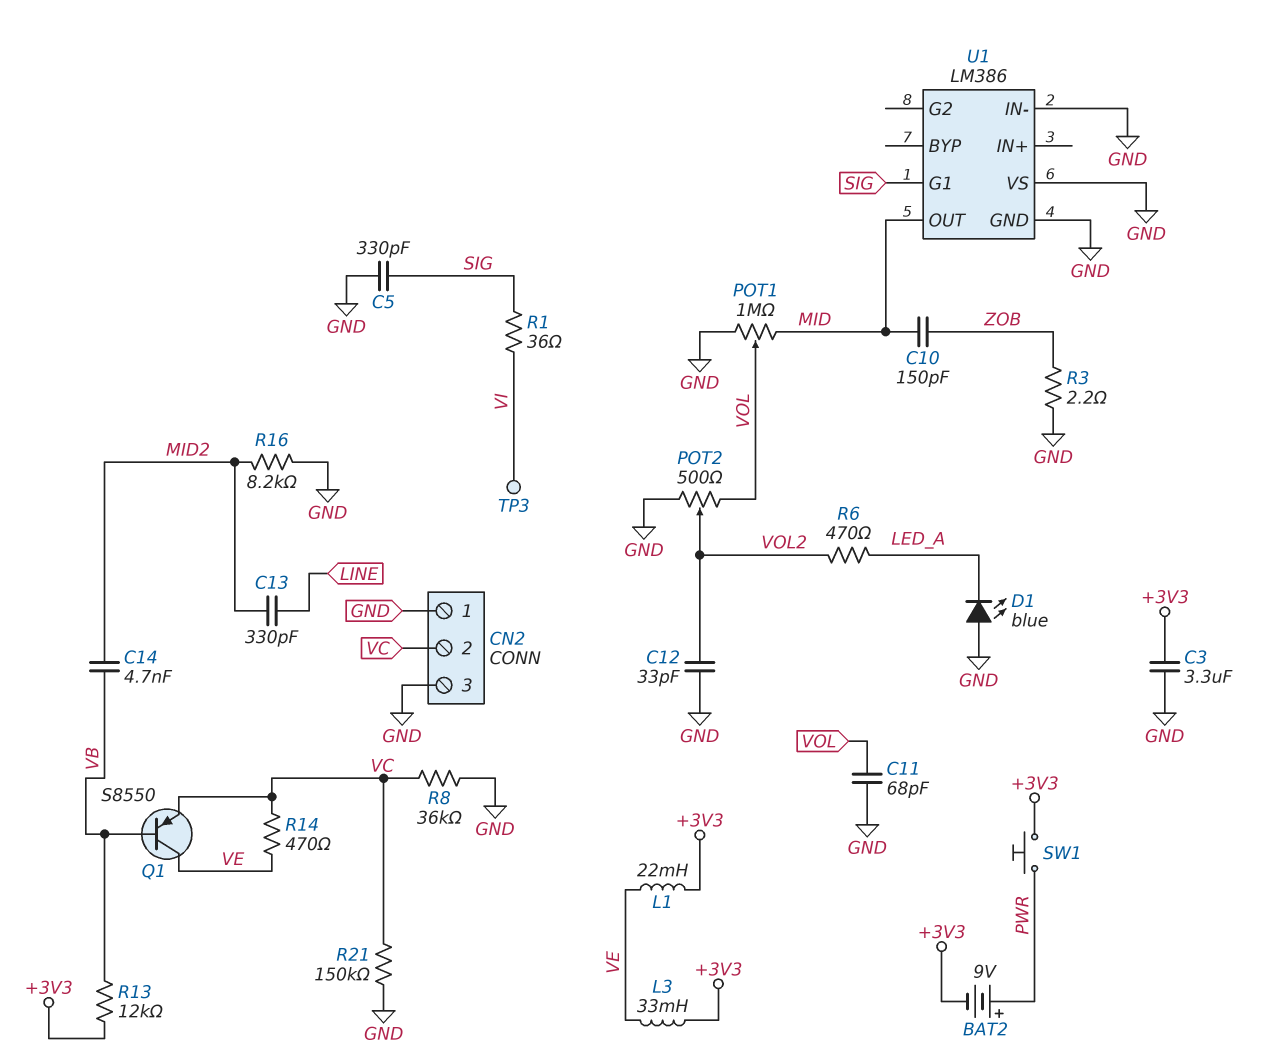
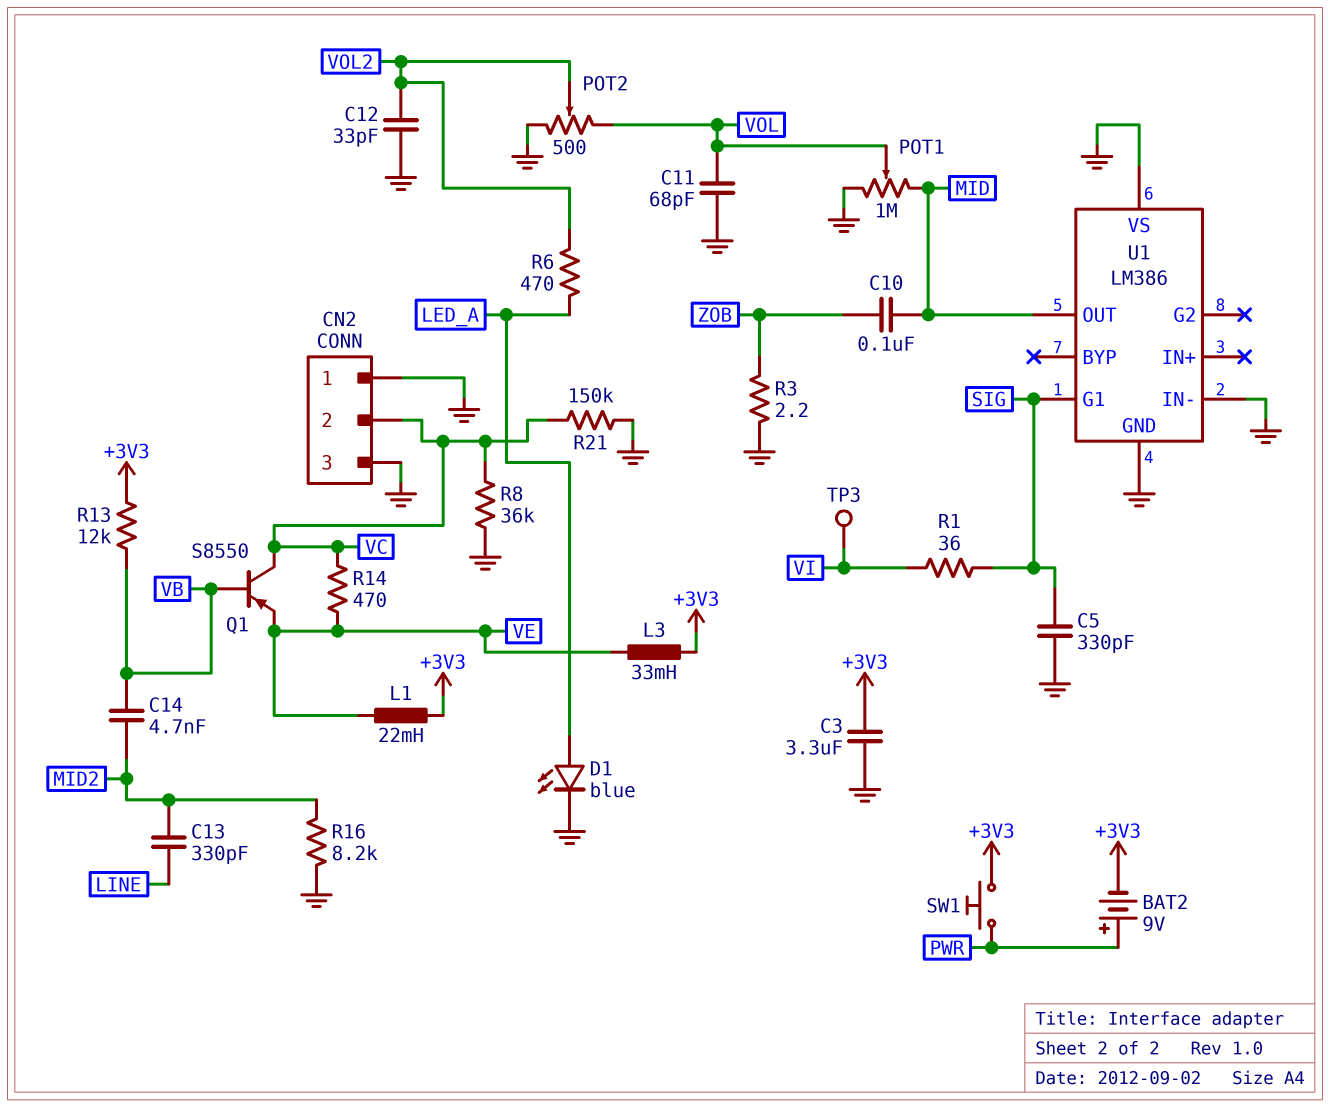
C10: 150pF (MID, ZOB) -> 100nF (MID, ZOB)
D1: LED blue (A GND, K LED_A) -> LED blue (A LED_A, K GND)
Q1: PNP S8550 (B VB, C VE, E VC) -> PNP S8550 (B VB, C VC, E VE)

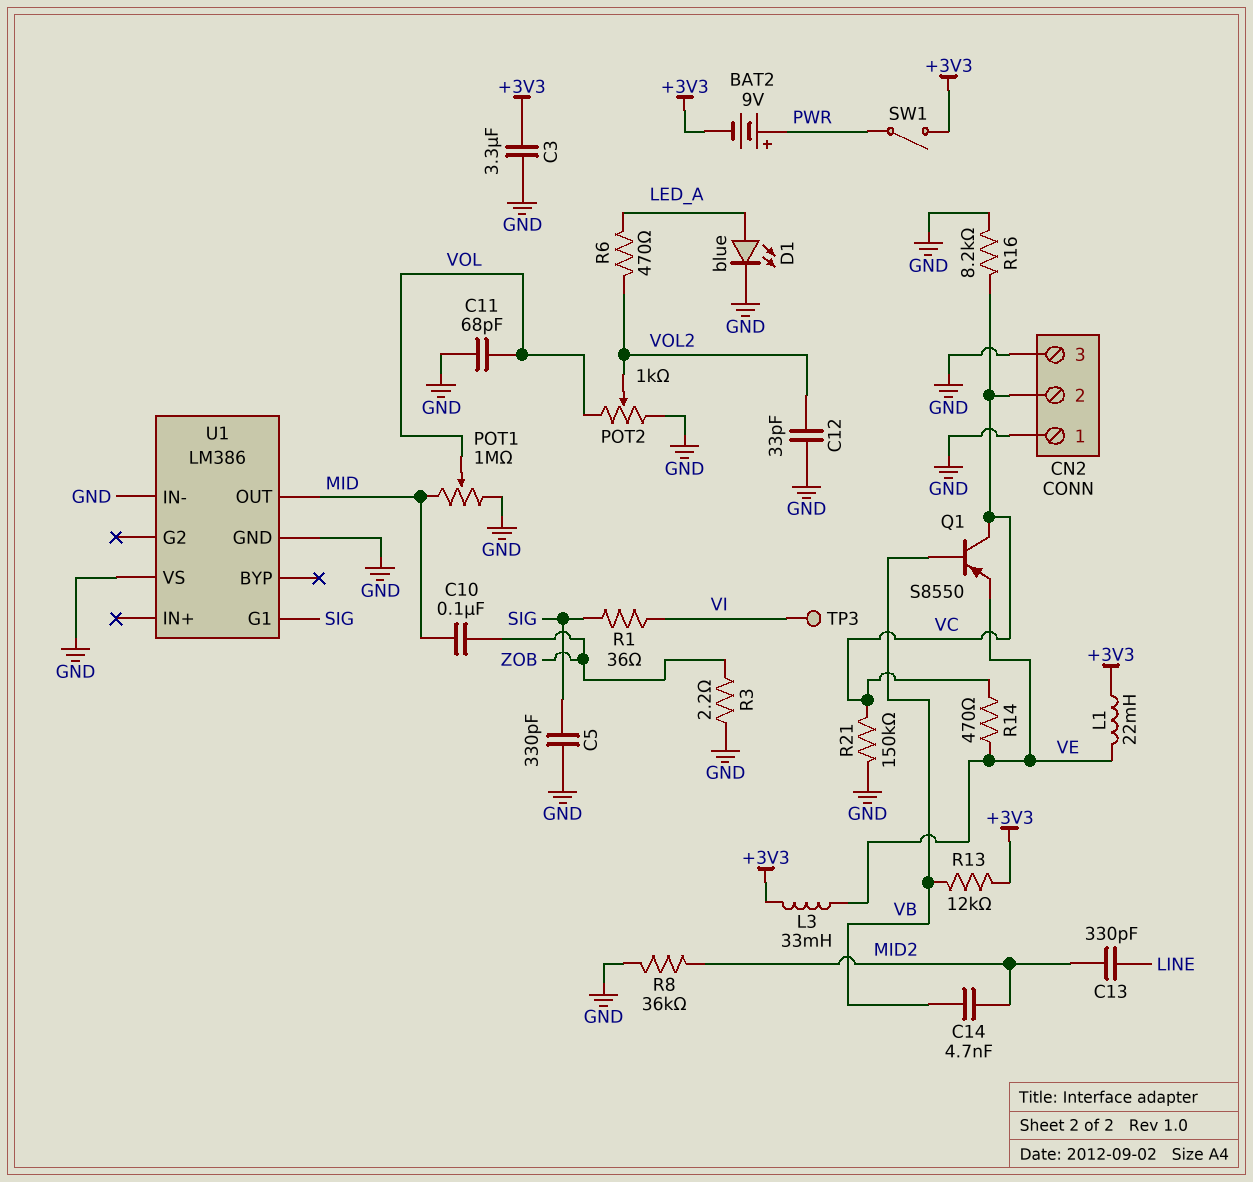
POT2: 500 (GND, VOL, wiper VOL2) -> 1k (GND, VOL, wiper VOL2)
R8: 36k (GND, VC) -> 36k (GND, MID2)
R16: 8.2k (GND, MID2) -> 8.2k (GND, VC)
SW1: button (+3V3, PWR) -> switch (+3V3, PWR)

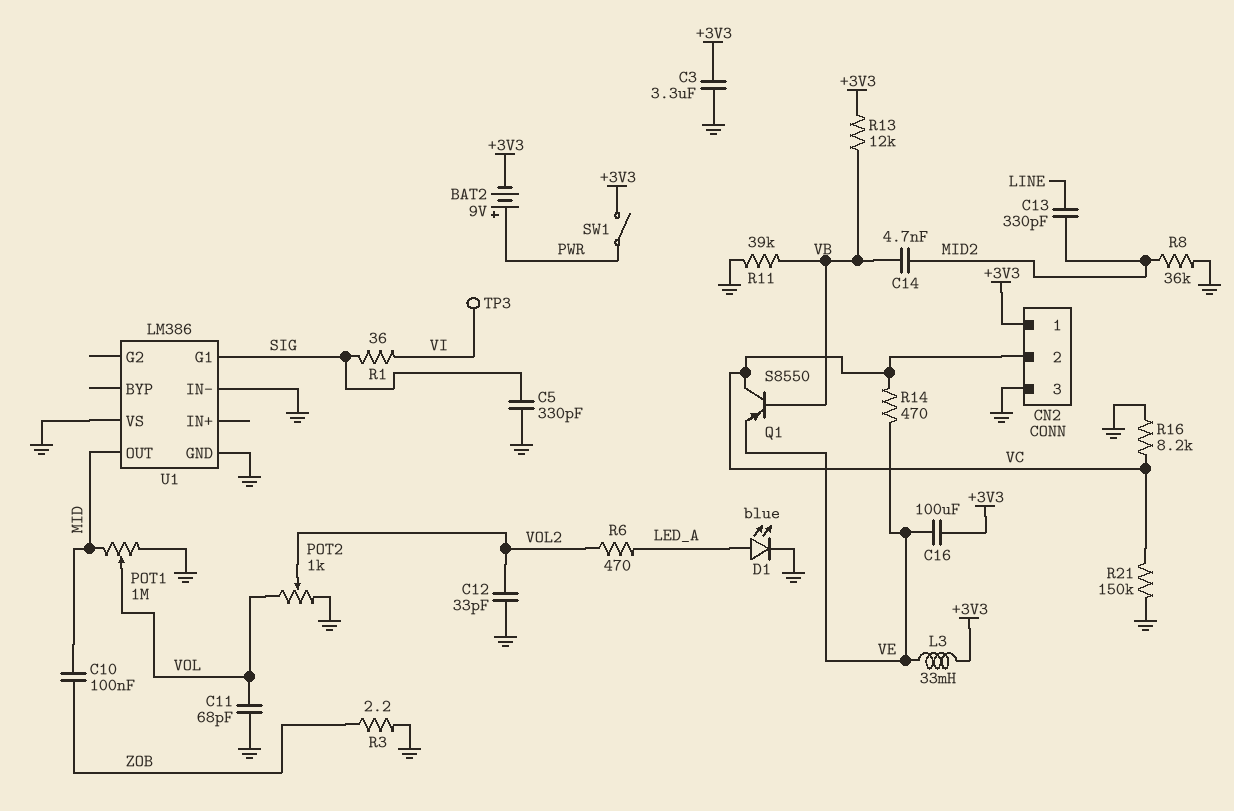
C16: none -> 100uF (+3V3, VE)
CN2 pin 1: GND -> +3V3
L1: 22mH (+3V3, VE) -> none
R11: none -> 39k (GND, VB)

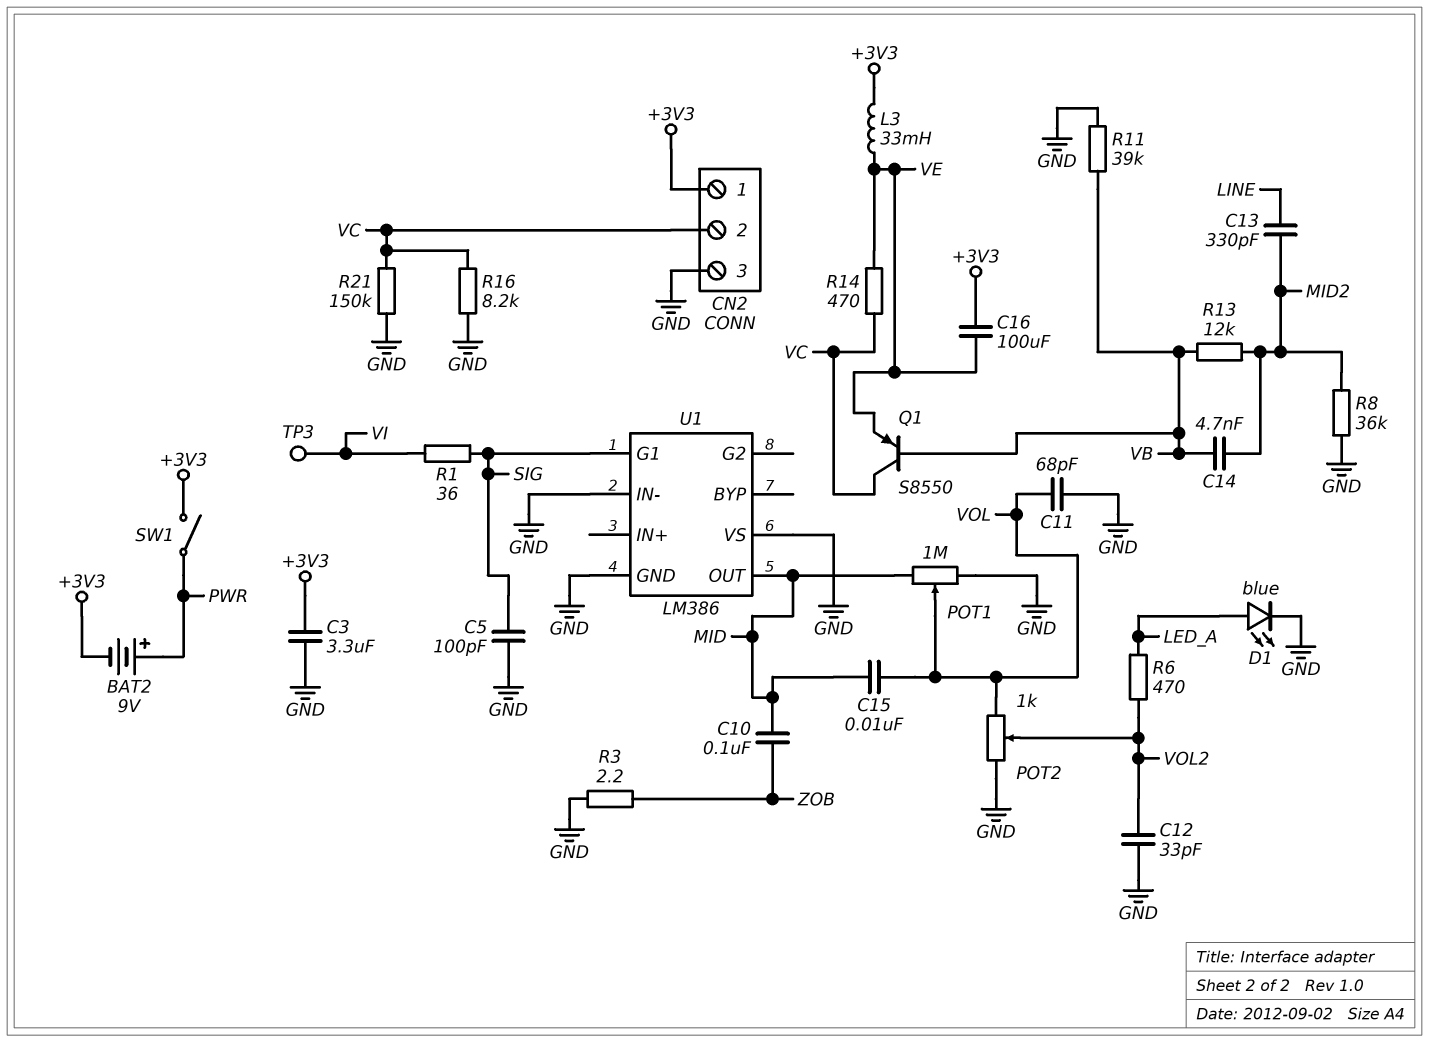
C5: 330pF (GND, SIG) -> 100pF (GND, SIG)
C15: none -> 10nF (MID, VOL)
R13: 12k (+3V3, VB) -> 12k (MID2, VB)

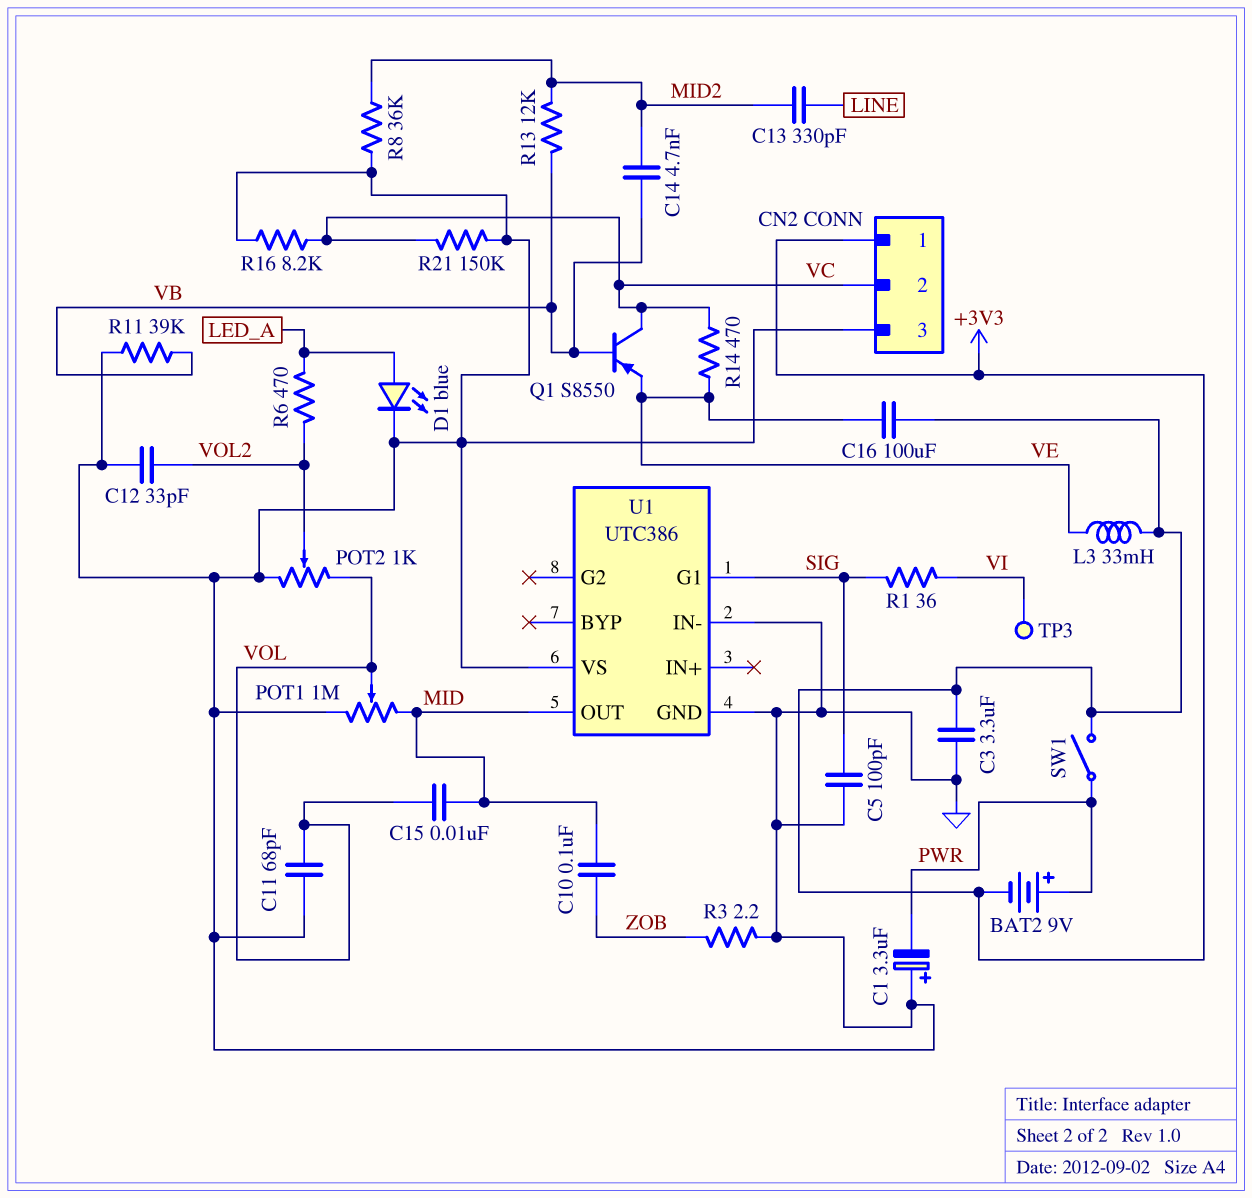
C1: none -> 3.3uF (plus GND, minus PWR)
U1: LM386 -> UTC386

